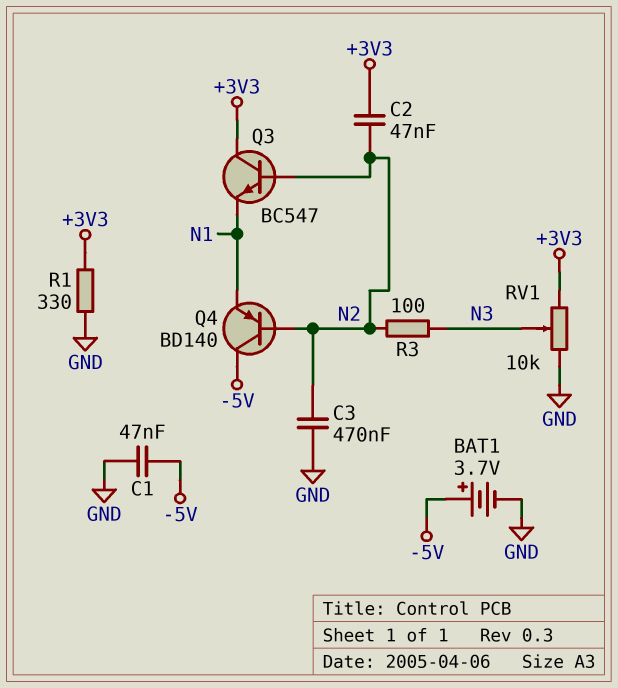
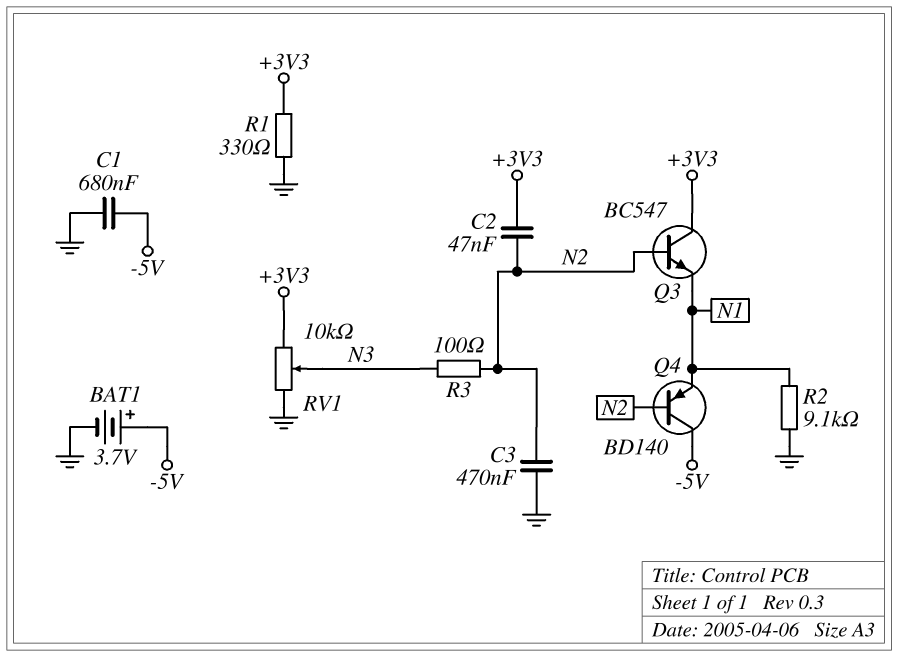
C1: 47nF (-5V, GND) -> 680nF (-5V, GND)
R2: none -> 9.1k (GND, N1)

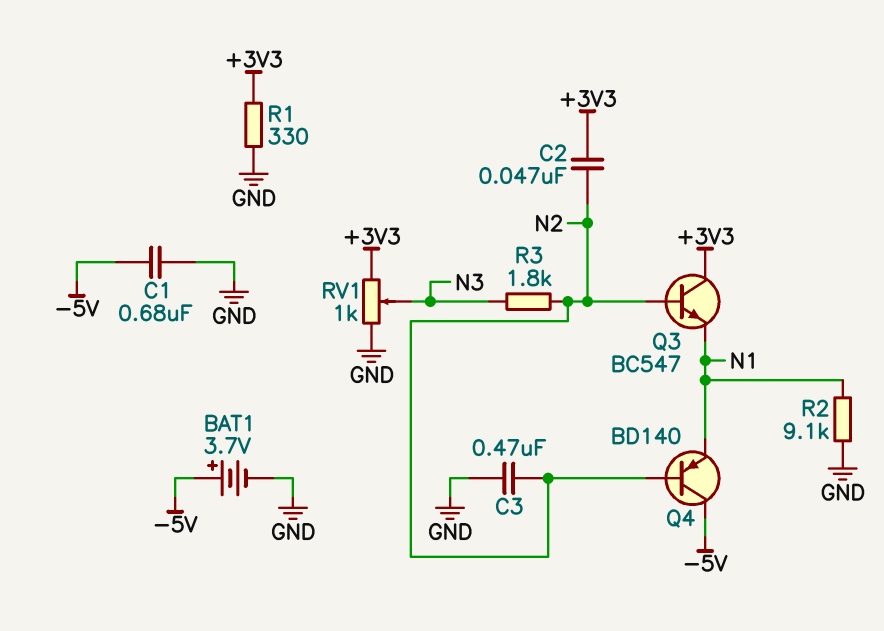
R3: 100 (N2, N3) -> 1.8k (N2, N3)
RV1: 10k (+3V3, GND, wiper N3) -> 1k (+3V3, GND, wiper N3)

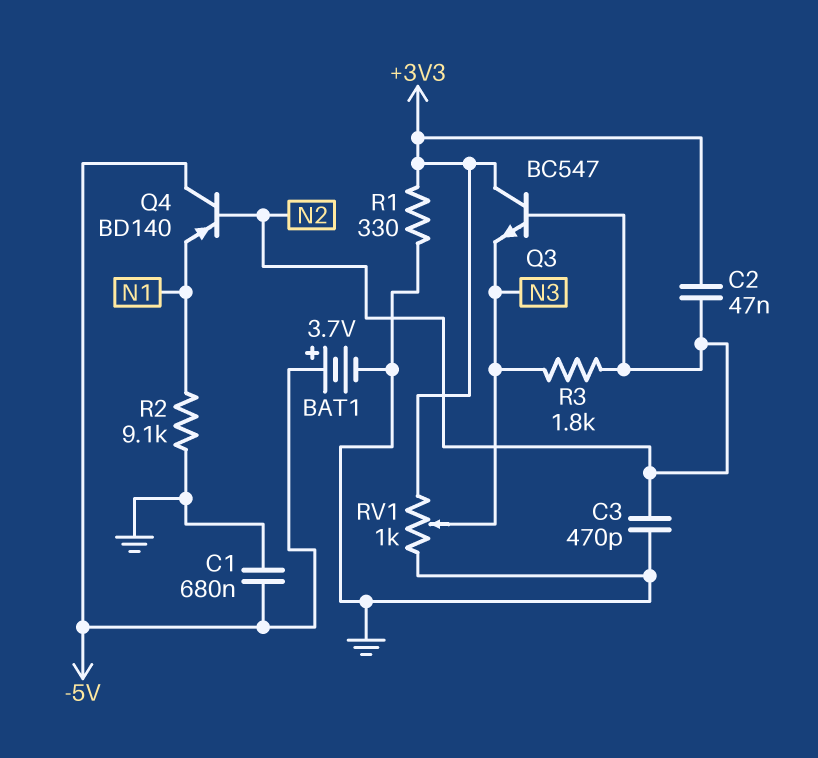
C3: 470nF (GND, N2) -> 470pF (GND, N2)
Q3: NPN BC547 (B N2, C +3V3, E N1) -> NPN BC547 (B N2, C +3V3, E N3)

